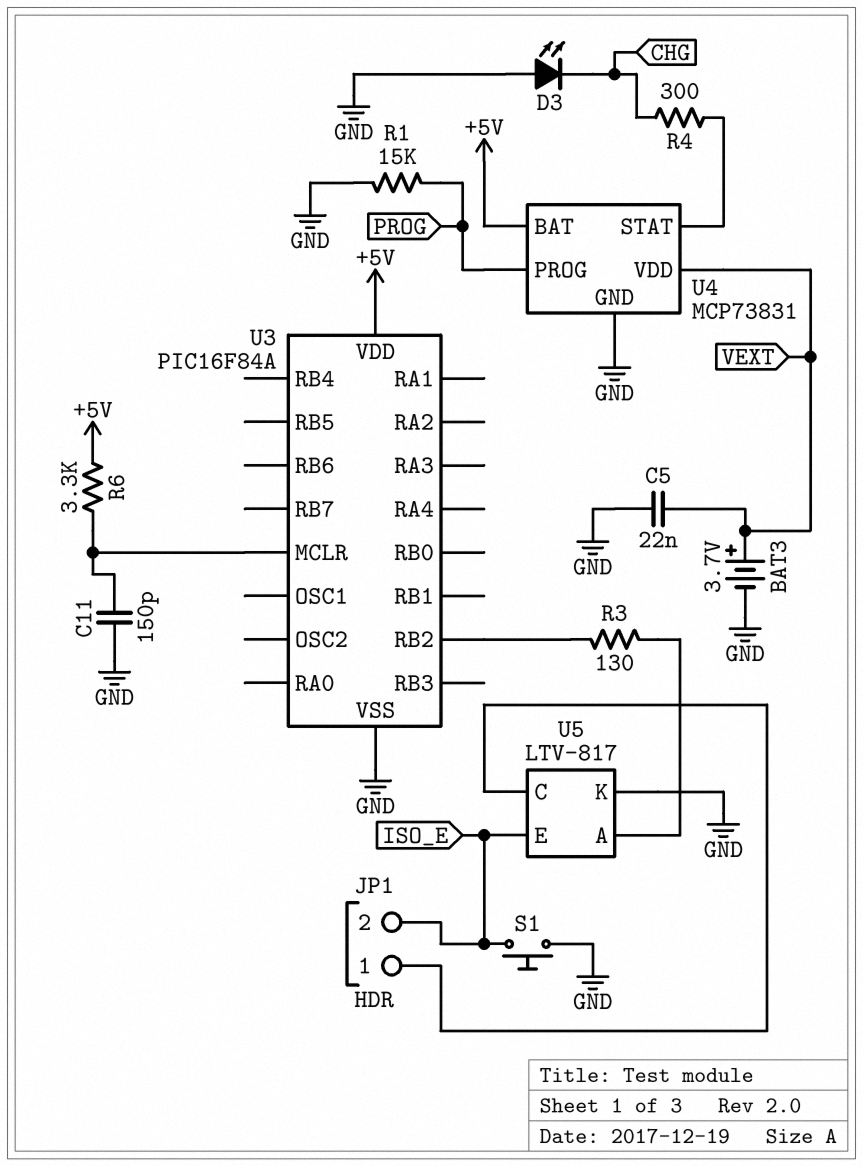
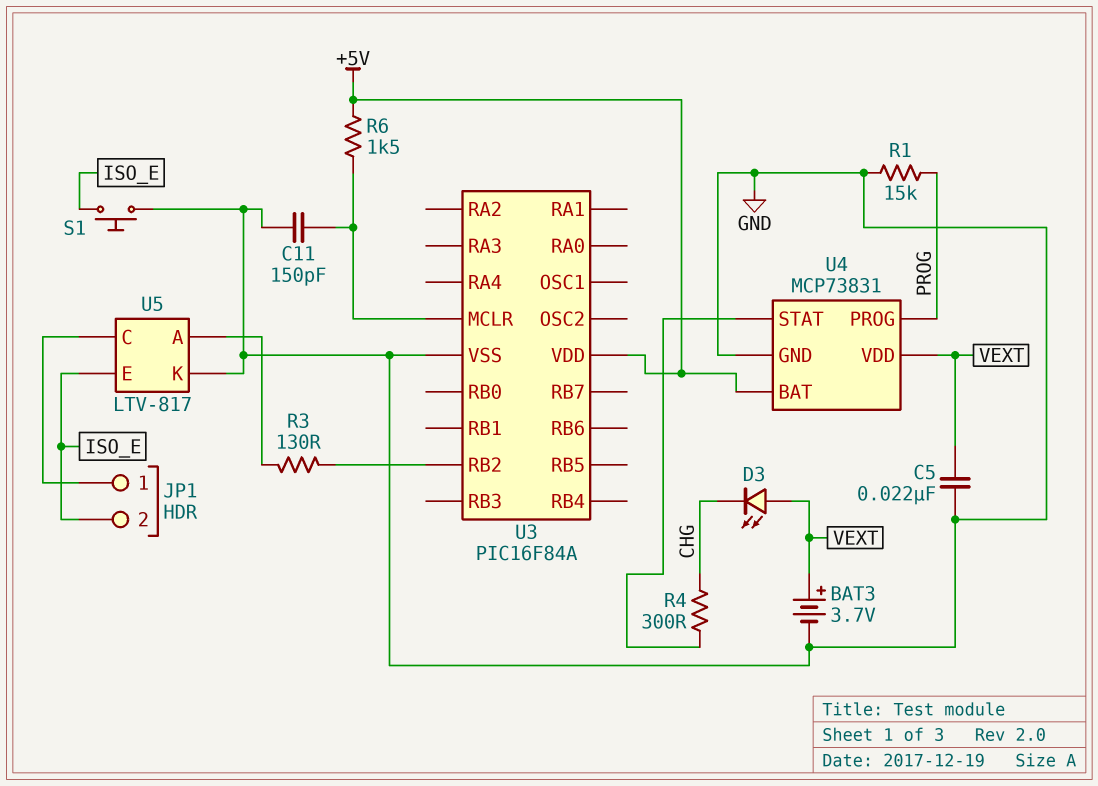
D3: LED (A GND, K CHG) -> LED (A VEXT, K CHG)
R6: 3.3k (+5V, U3/MCLR) -> 1.5k (+5V, U3/MCLR)

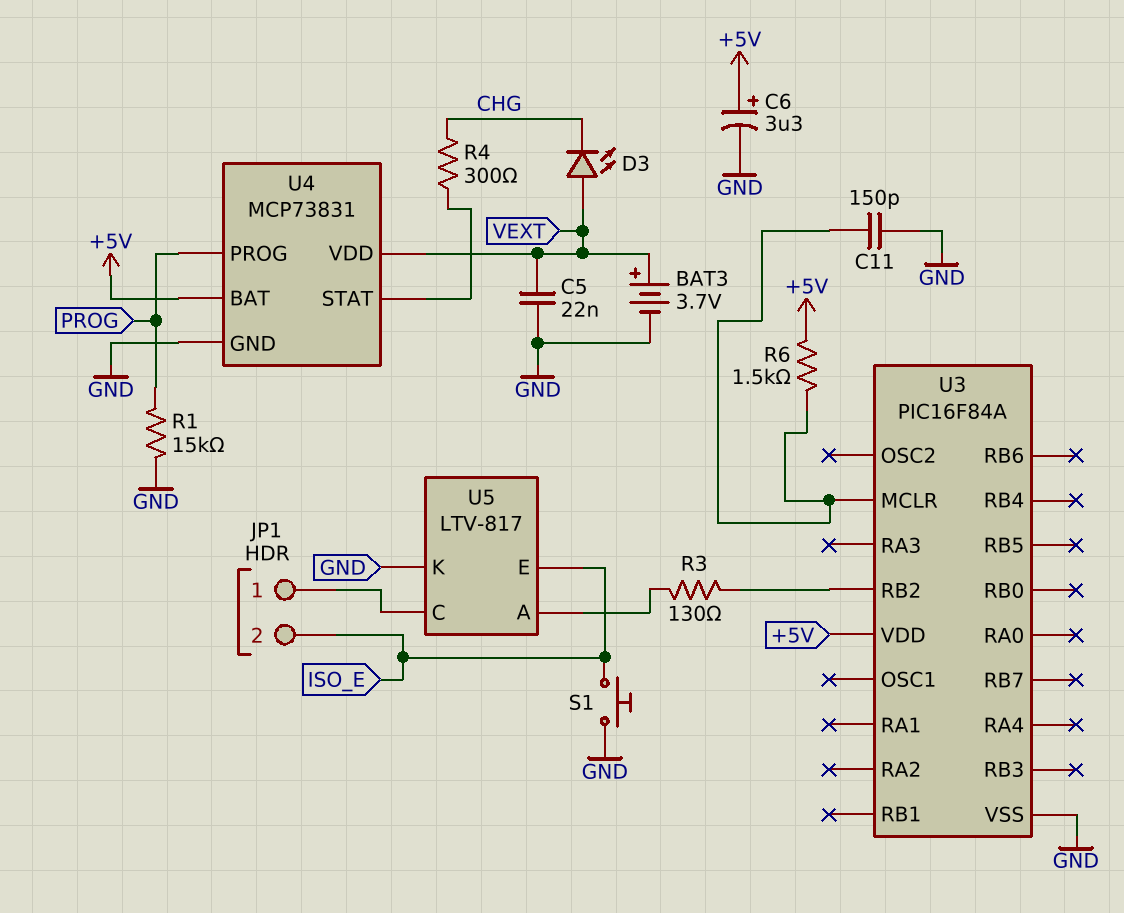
C6: none -> 3.3uF (plus +5V, minus GND)

